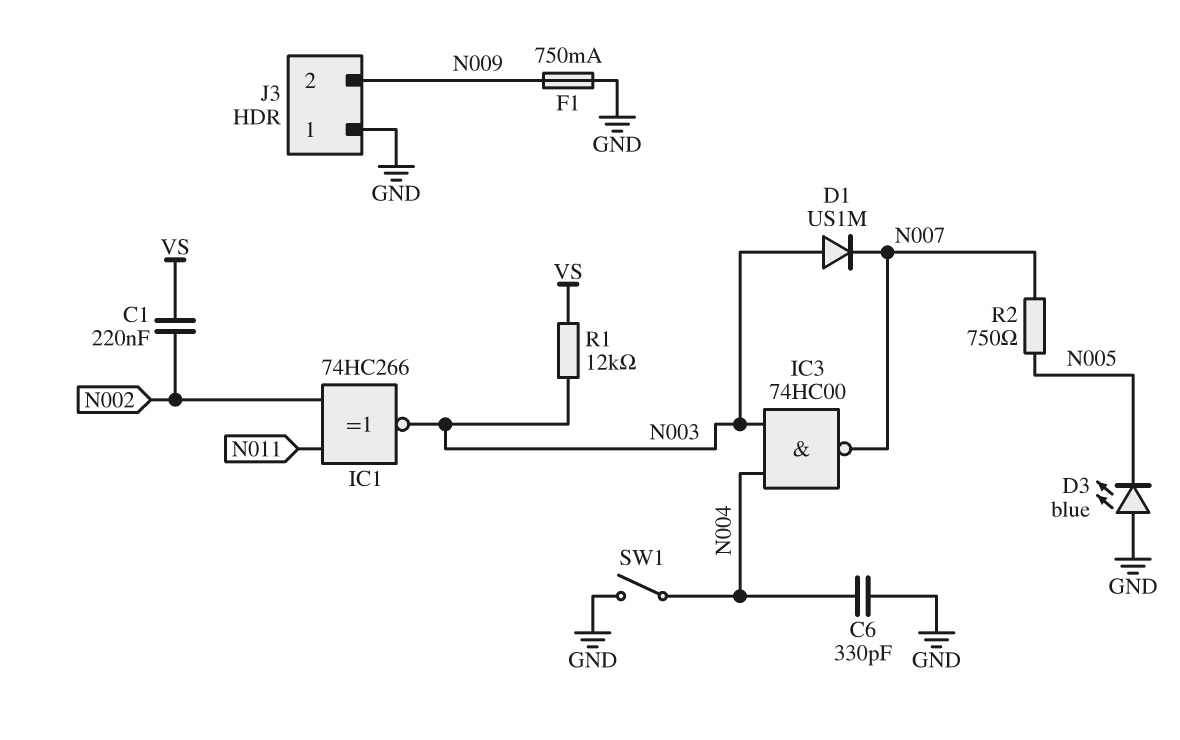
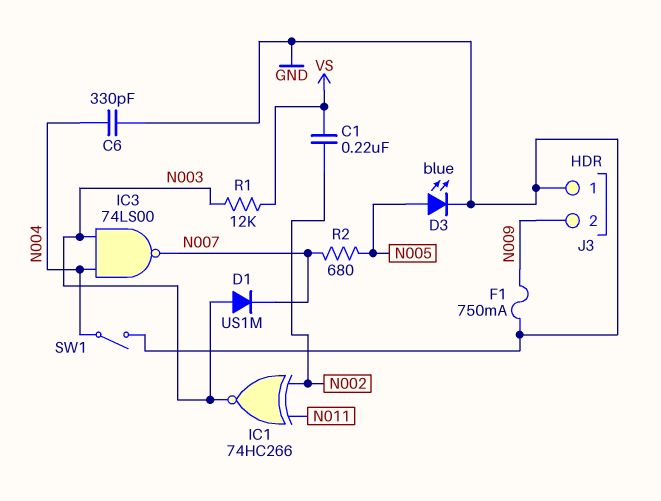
D3: LED blue (A GND, K N005) -> LED blue (A N005, K GND)
IC3: NAND 74HC00 (in N003, in N004, out N007) -> NAND 74LS00 (in N003, in N004, out N007)
R2: 750 (N005, N007) -> 680 (N005, N007)

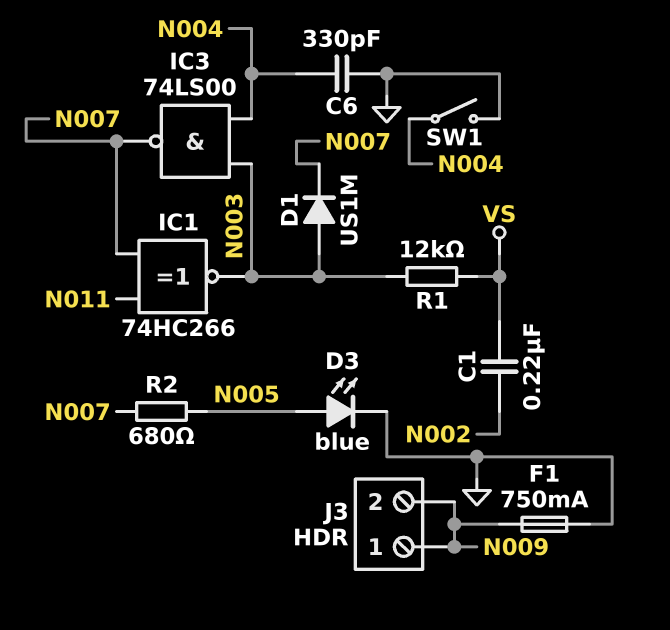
IC1: XNOR 74HC266 (in N002, in N011, out N003) -> XNOR 74HC266 (in N007, in N011, out N003)
J3 pin 1: GND -> N009

